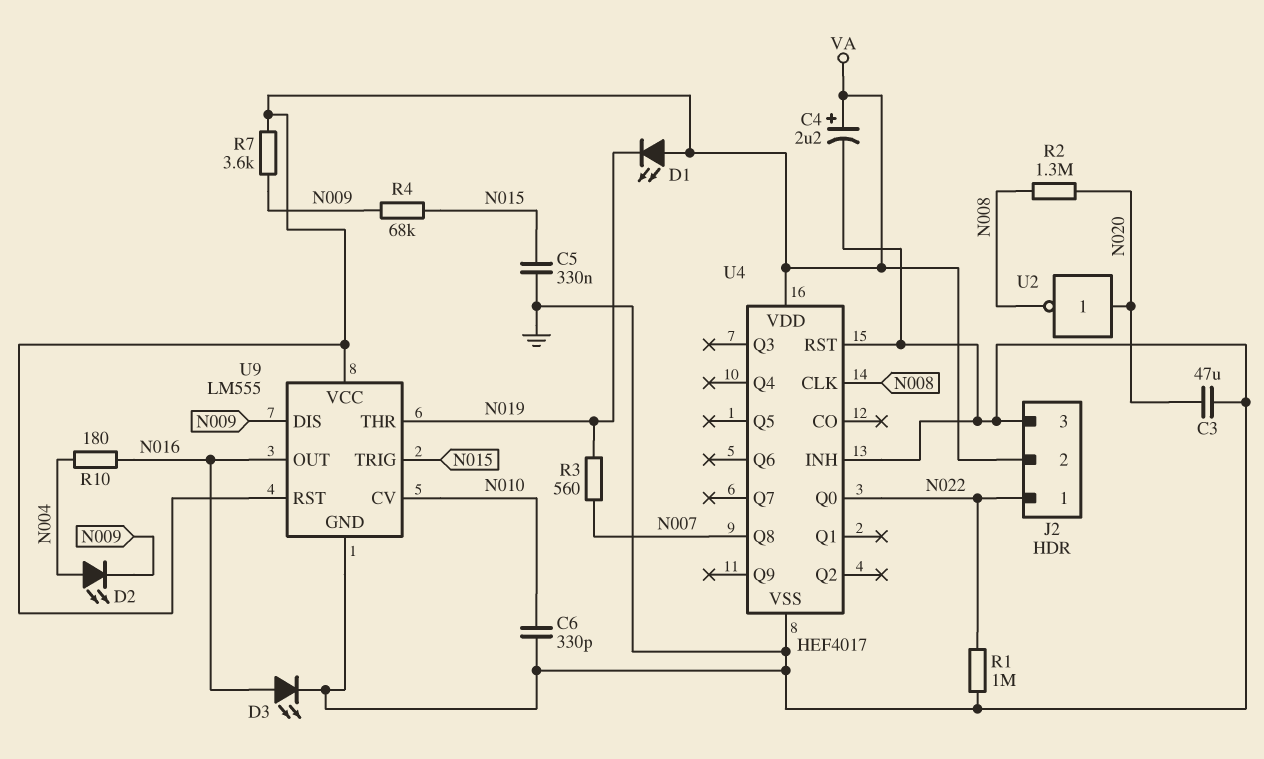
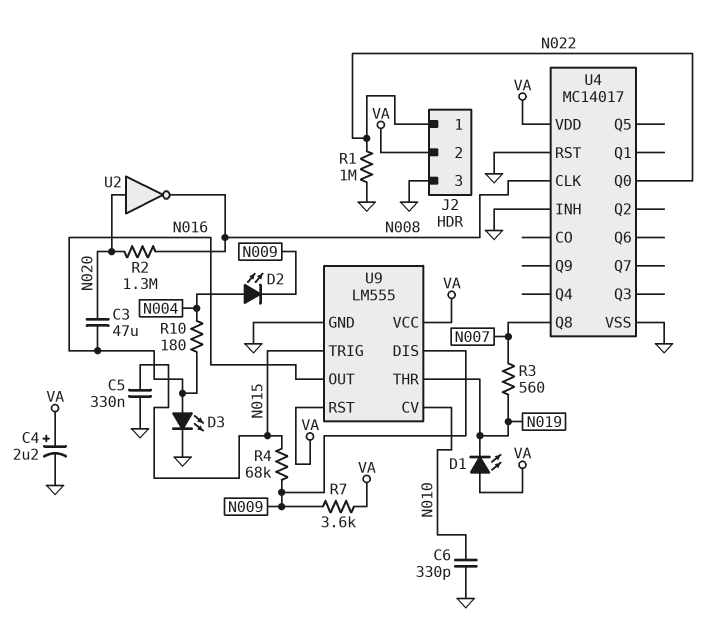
C3: 47uF (GND, N020) -> 47uF (N016, N020)
U4: HEF4017 -> MC14017

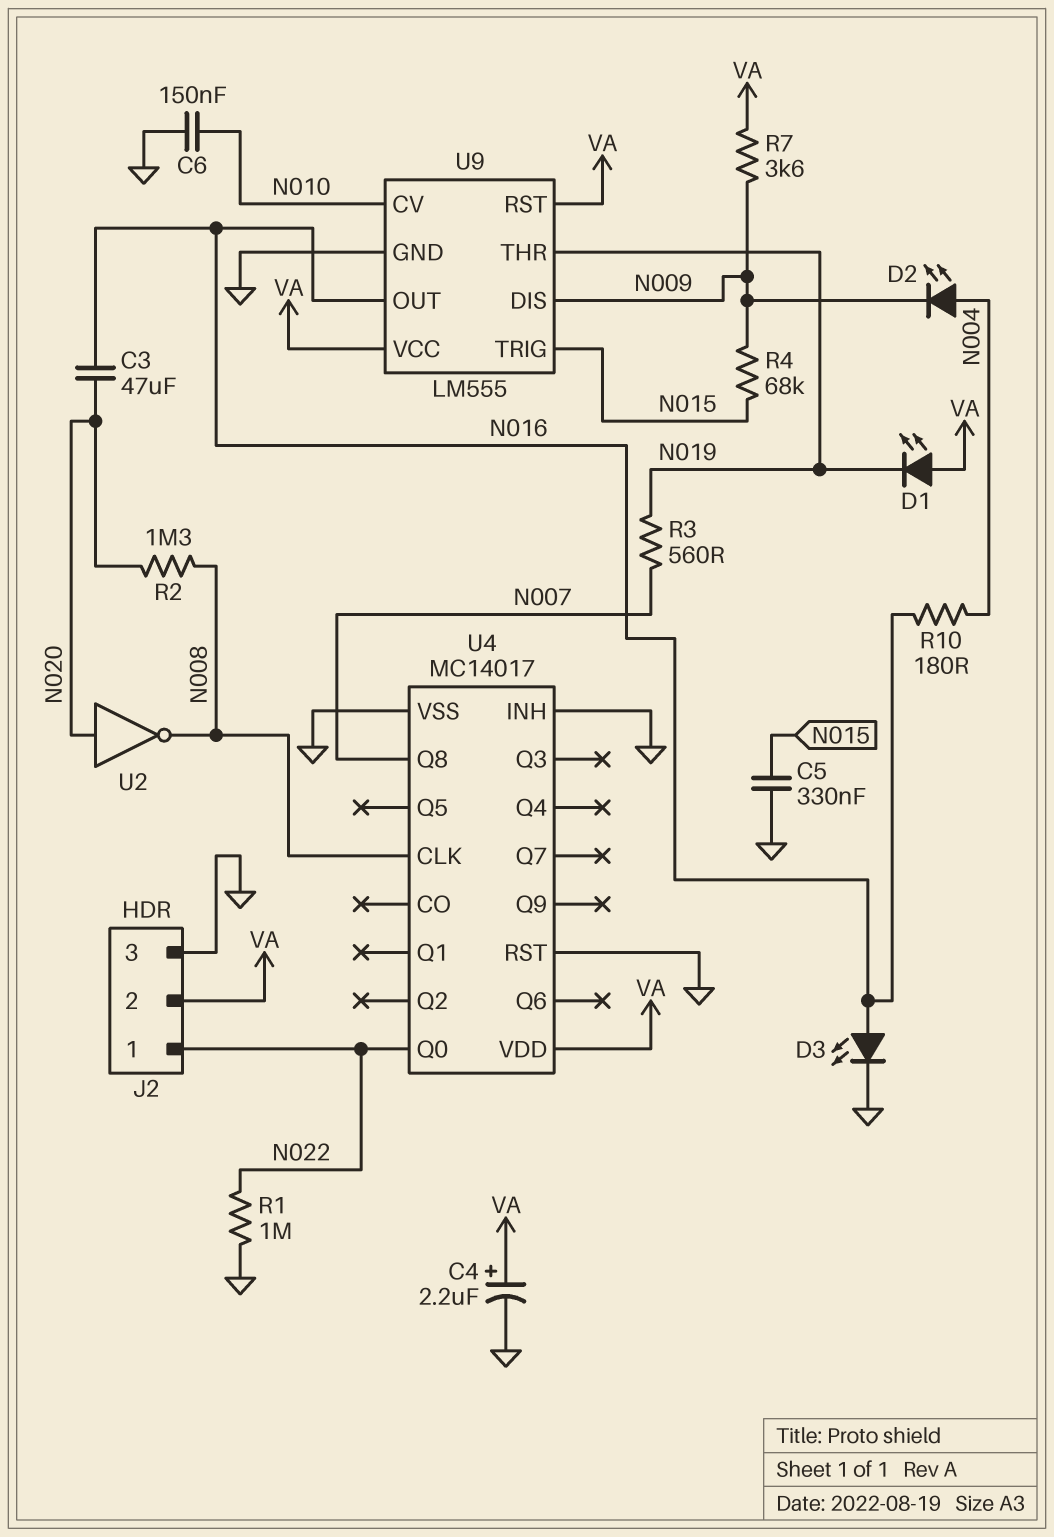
C6: 330pF (GND, N010) -> 150nF (GND, N010)

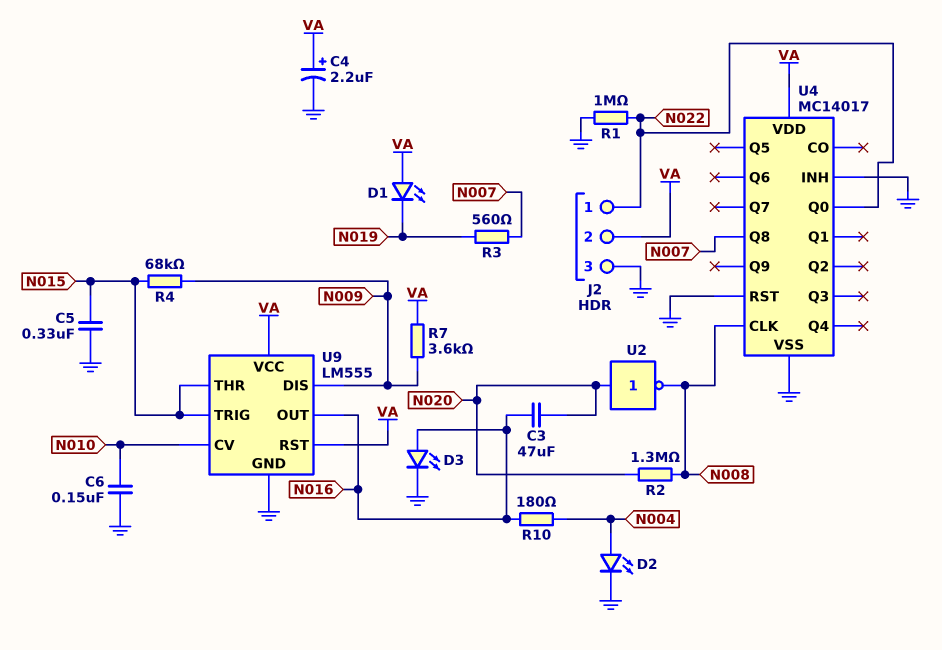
D2: LED (A N004, K N009) -> LED (A N004, K GND)
U9 pin THR: N019 -> N015

